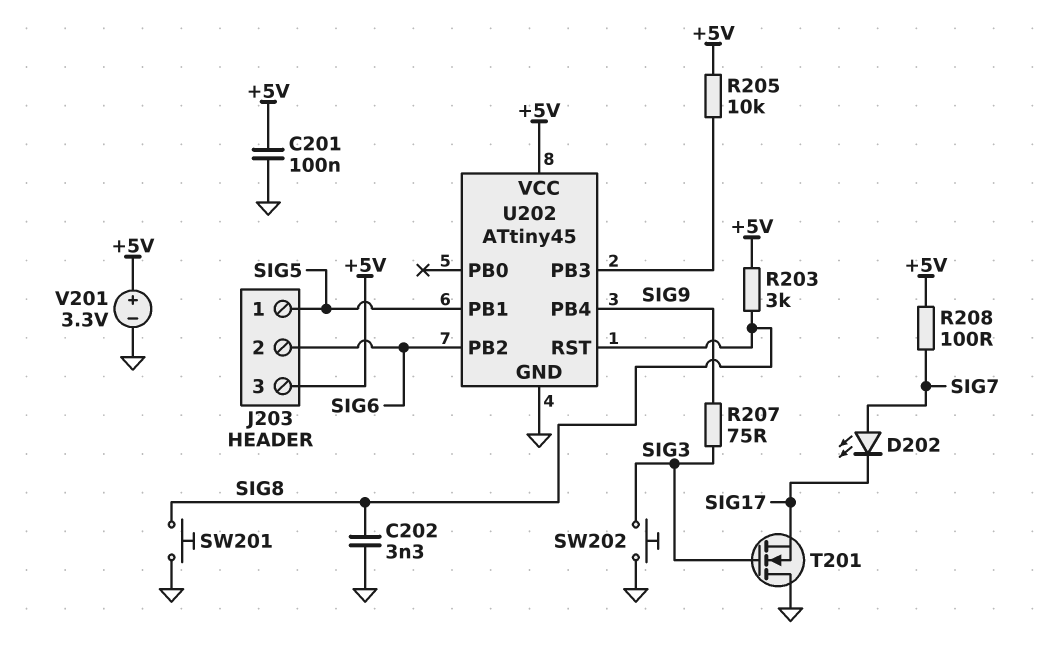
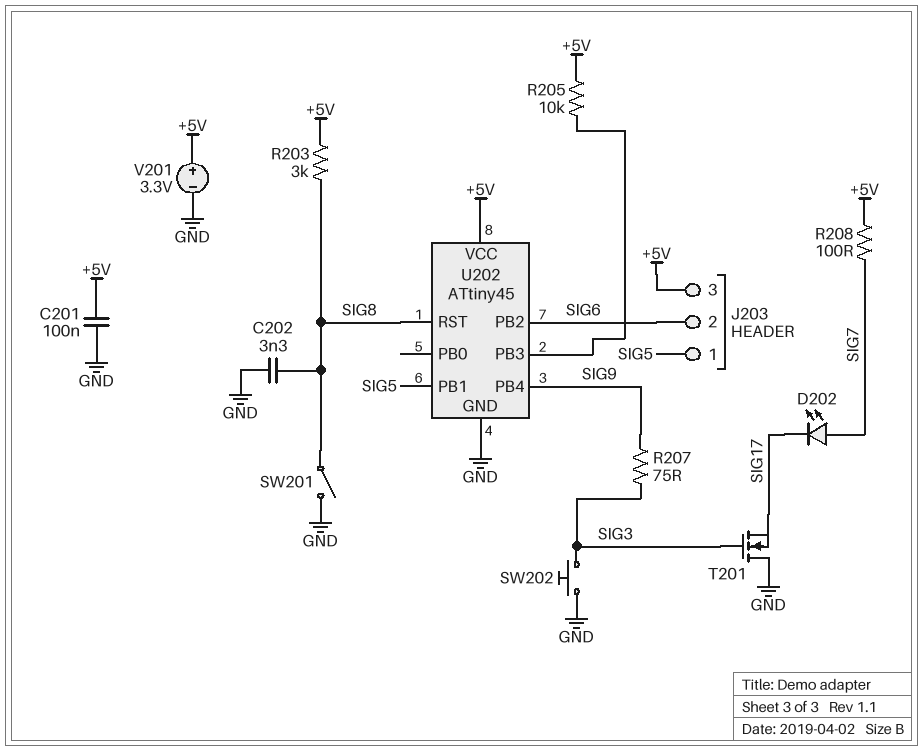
SW201: button (GND, SIG8) -> switch (GND, SIG8)

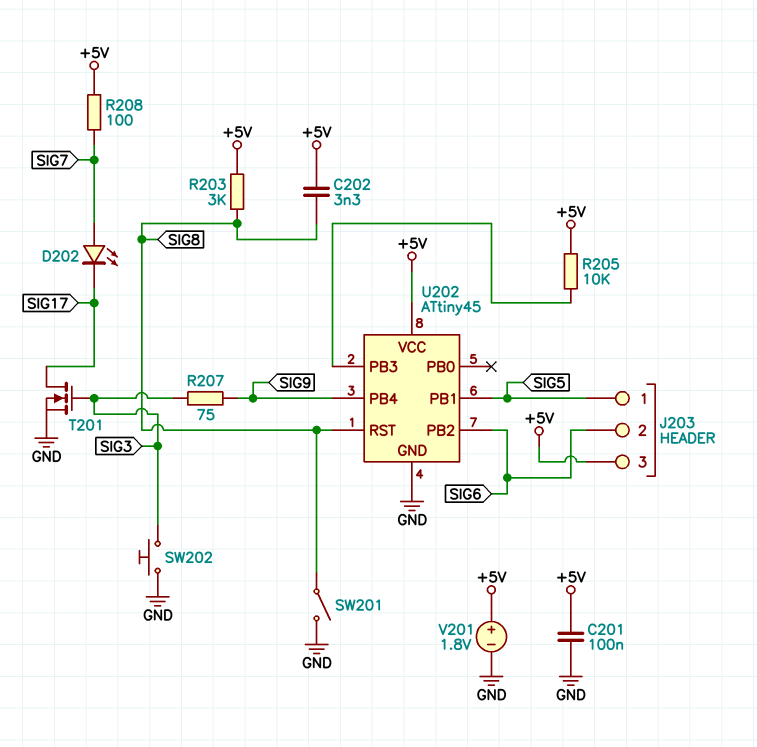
C202: 3.3nF (GND, SIG8) -> 3.3nF (+5V, SIG8)
T201: NMOS (G SIG3, D GND, S SIG17) -> NMOS (G SIG3, D SIG17, S GND)
V201: 3.3V (plus +5V, minus GND) -> 1.8V (plus +5V, minus GND)

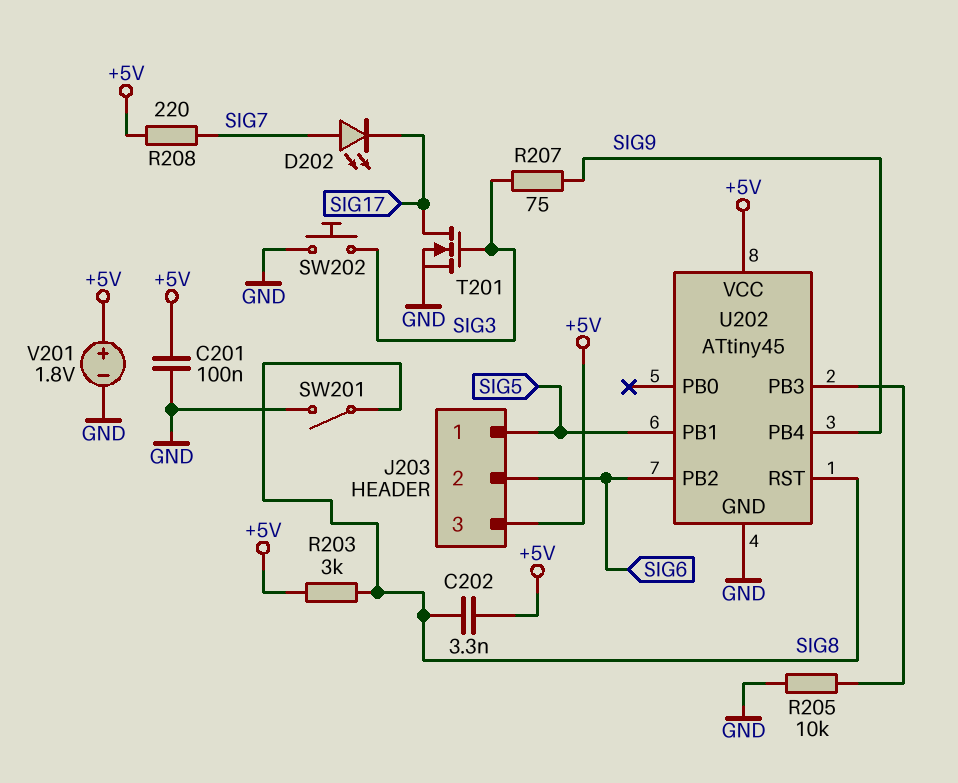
R205: 10k (+5V, U202/PB3) -> 10k (GND, U202/PB3)
R208: 100 (+5V, SIG7) -> 220 (+5V, SIG7)

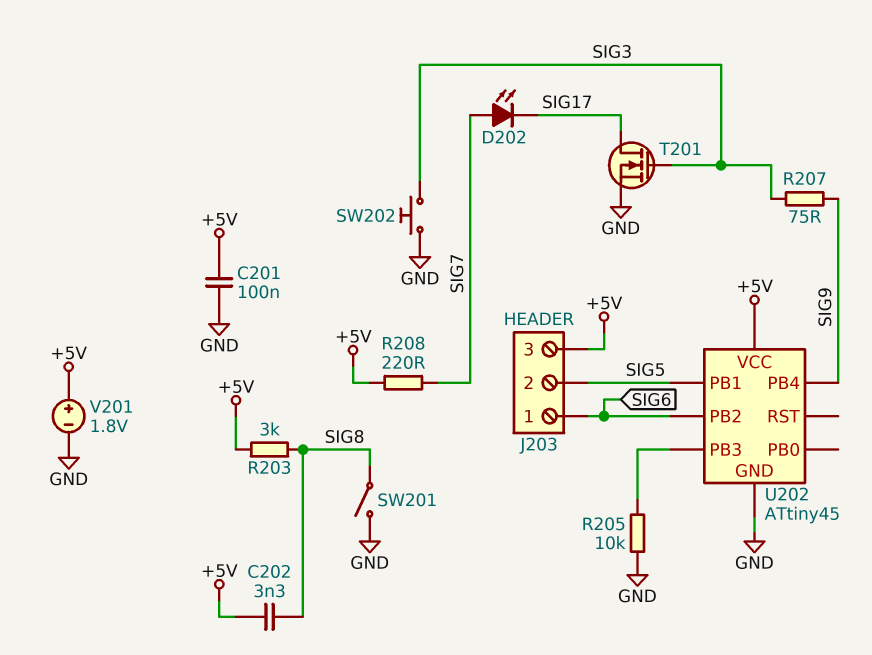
J203 pin 1: SIG5 -> SIG6
J203 pin 2: SIG6 -> SIG5
U202 pin RST: SIG8 -> none

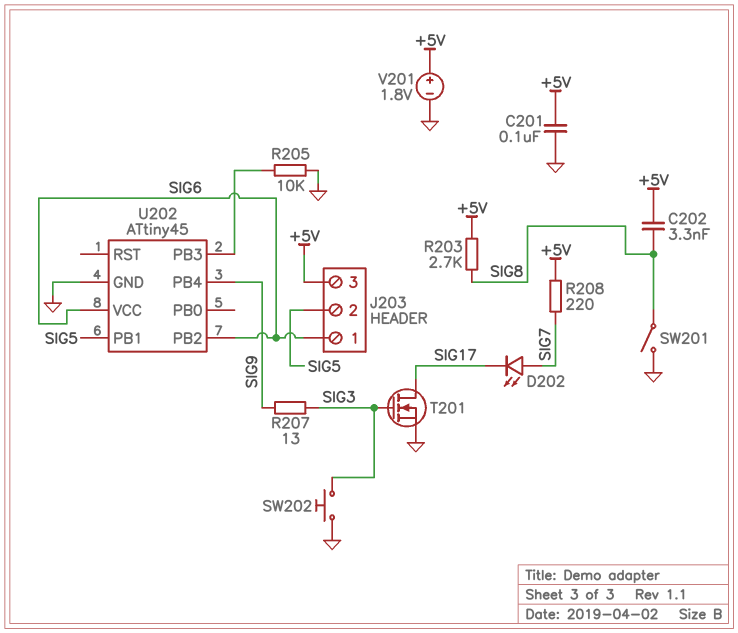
R203: 3k (+5V, SIG8) -> 2.7k (+5V, SIG8)
R207: 75 (SIG3, SIG9) -> 13 (SIG3, SIG9)
U202 pin VCC: +5V -> SIG6

